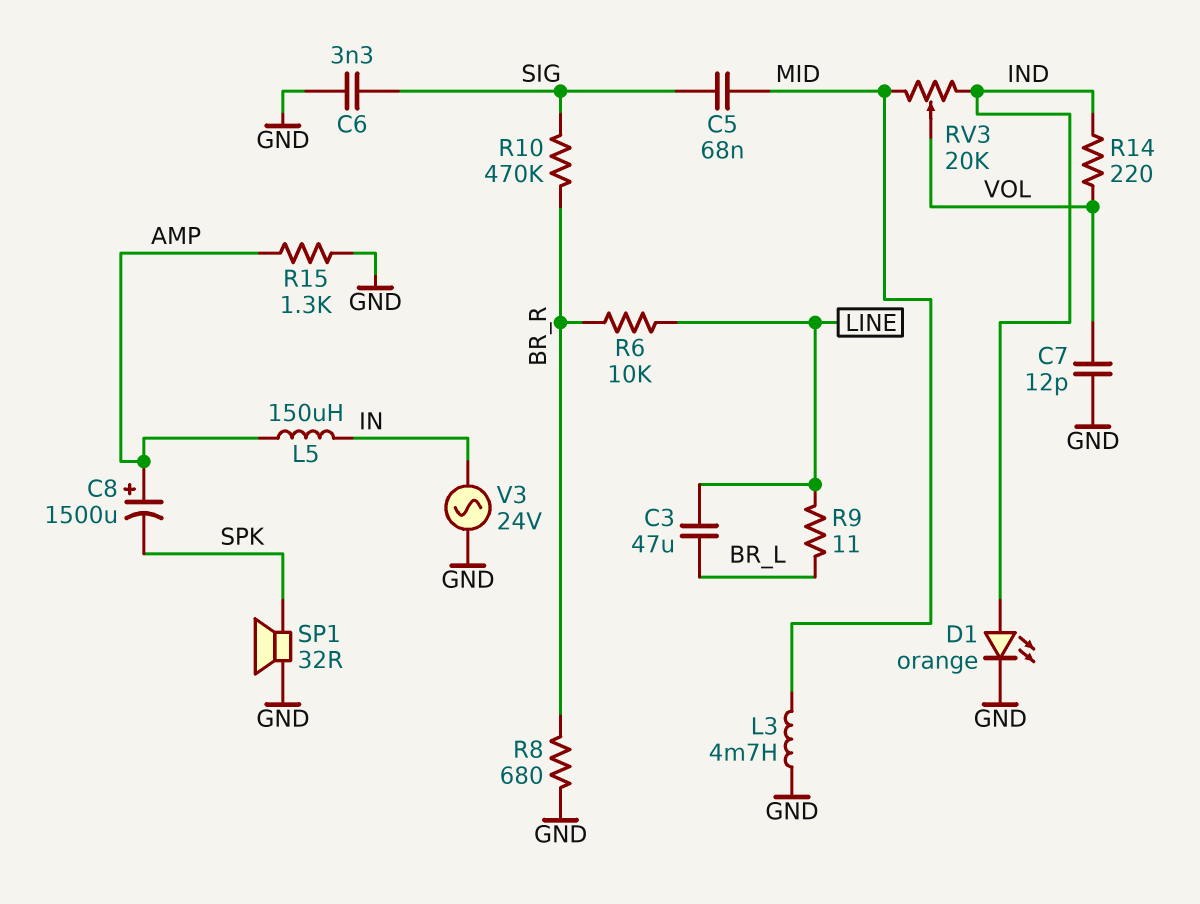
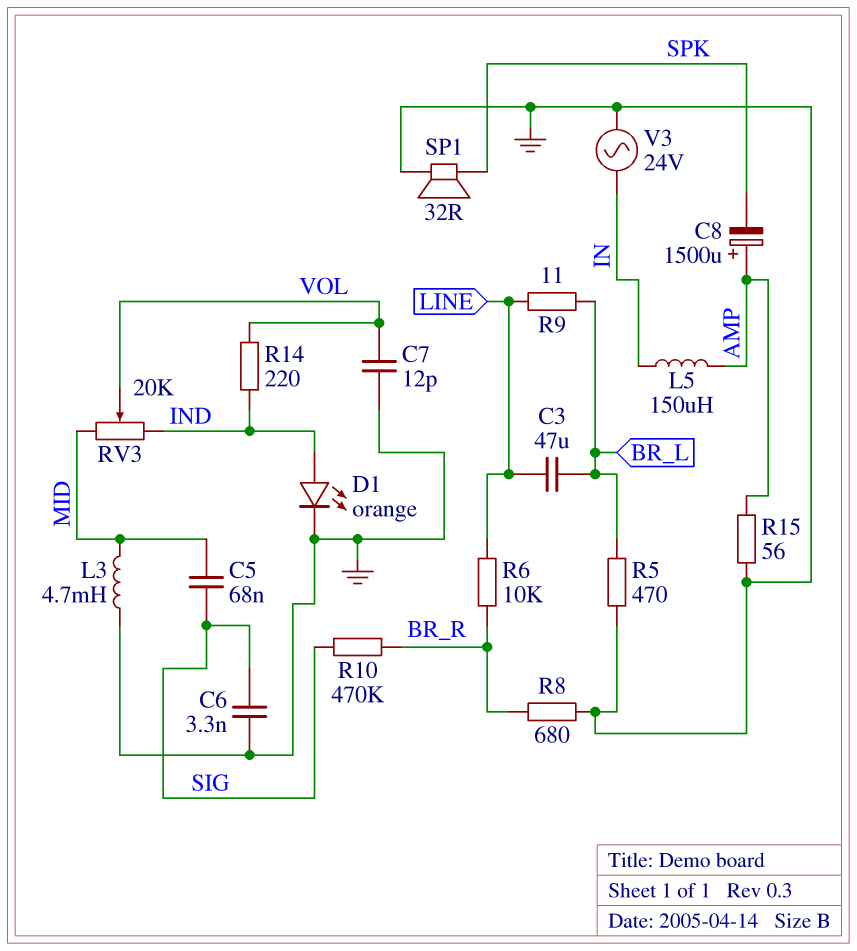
R5: none -> 470 (BR_L, GND)
R15: 1.3k (AMP, GND) -> 56 (AMP, GND)

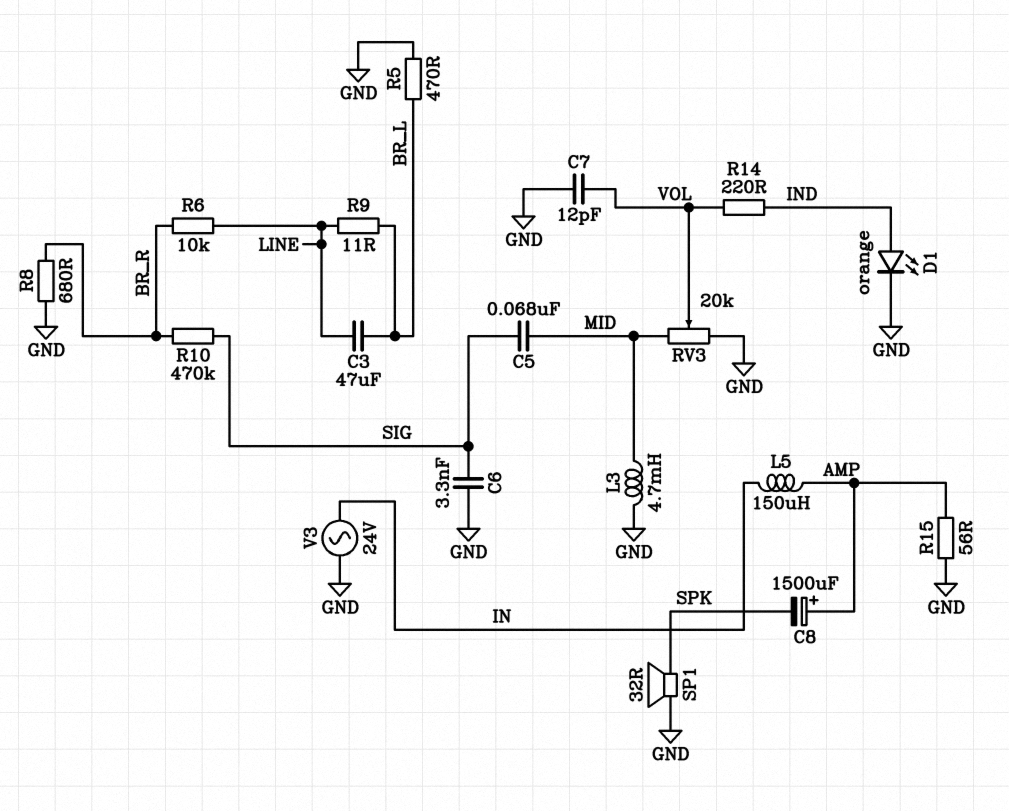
RV3: 20k (IND, MID, wiper VOL) -> 20k (GND, MID, wiper VOL)

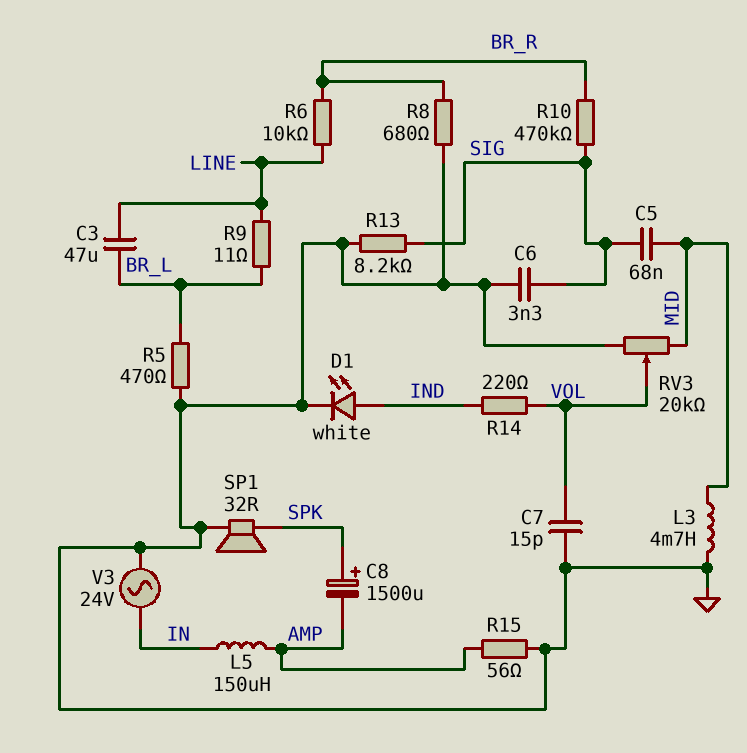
C7: 12pF (GND, VOL) -> 15pF (GND, VOL)
C8: 1500uF (plus AMP, minus SPK) -> 1500uF (plus SPK, minus AMP)
D1: LED orange (A IND, K GND) -> LED white (A IND, K GND)
R13: none -> 8.2k (GND, SIG)

